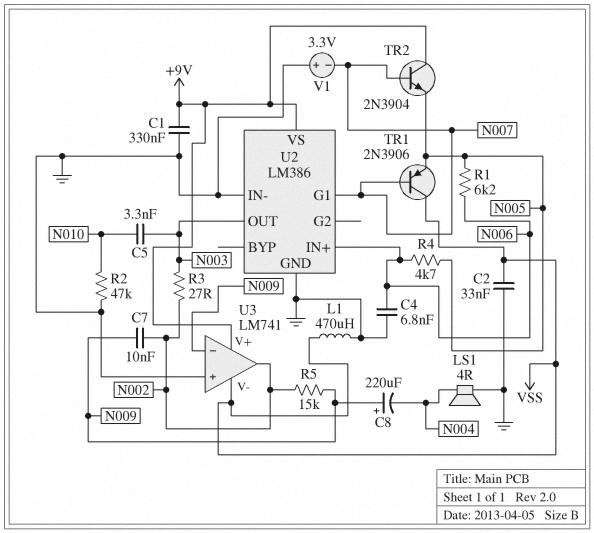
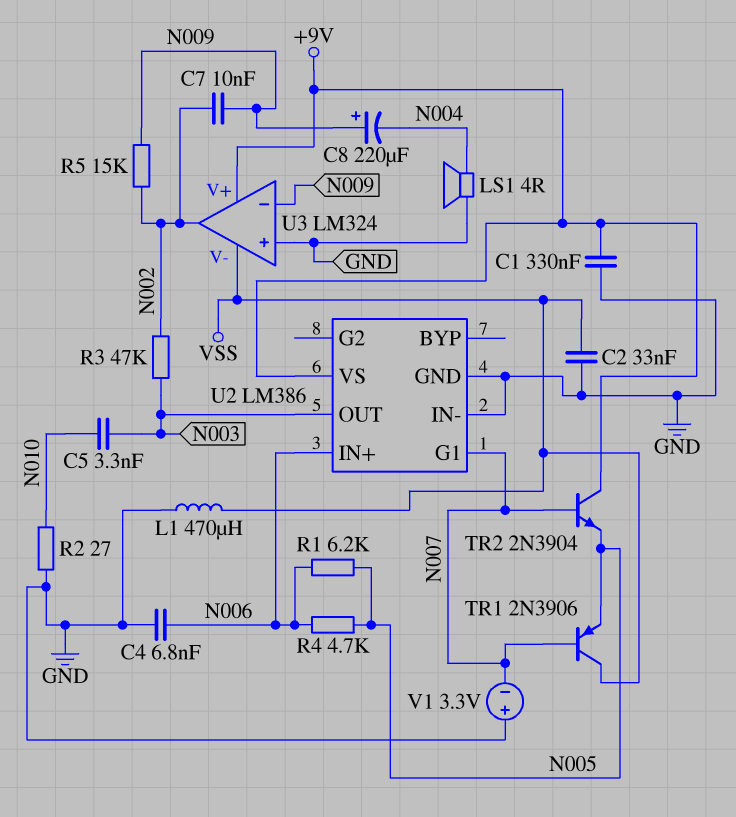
R2: 47k (GND, N010) -> 27 (GND, N010)
R3: 27 (N002, N003) -> 47k (N002, N003)
U3: LM741 -> LM324

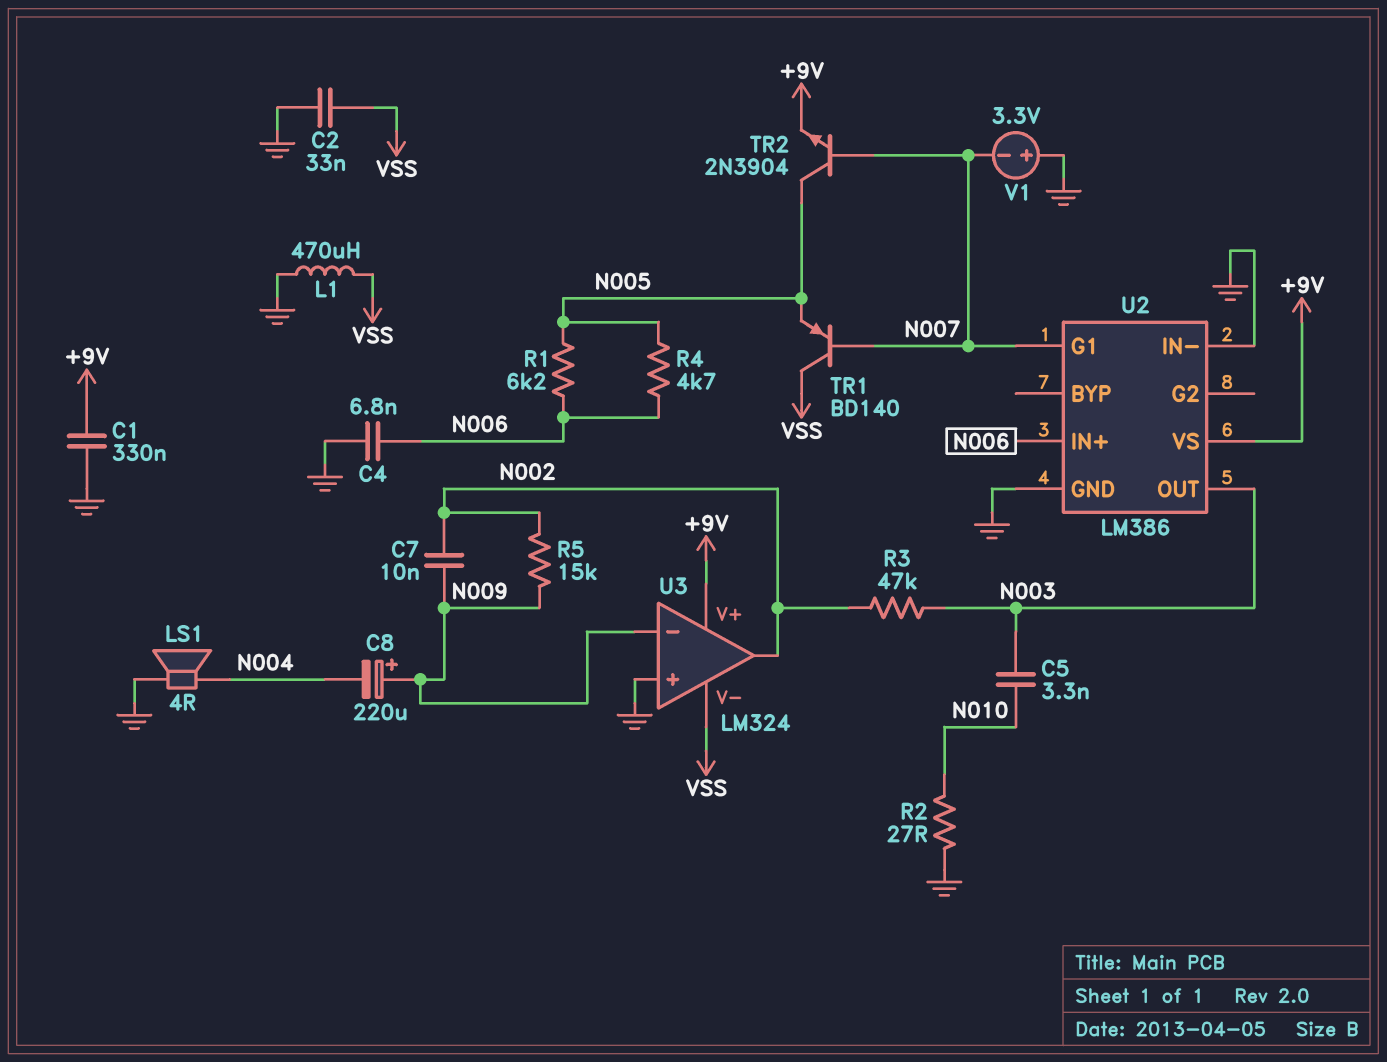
TR1: PNP 2N3906 (B N007, C VSS, E N005) -> PNP BD140 (B N007, C VSS, E N005)
TR2: NPN 2N3904 (B N007, C +9V, E N005) -> NPN 2N3904 (B N007, C N005, E +9V)

